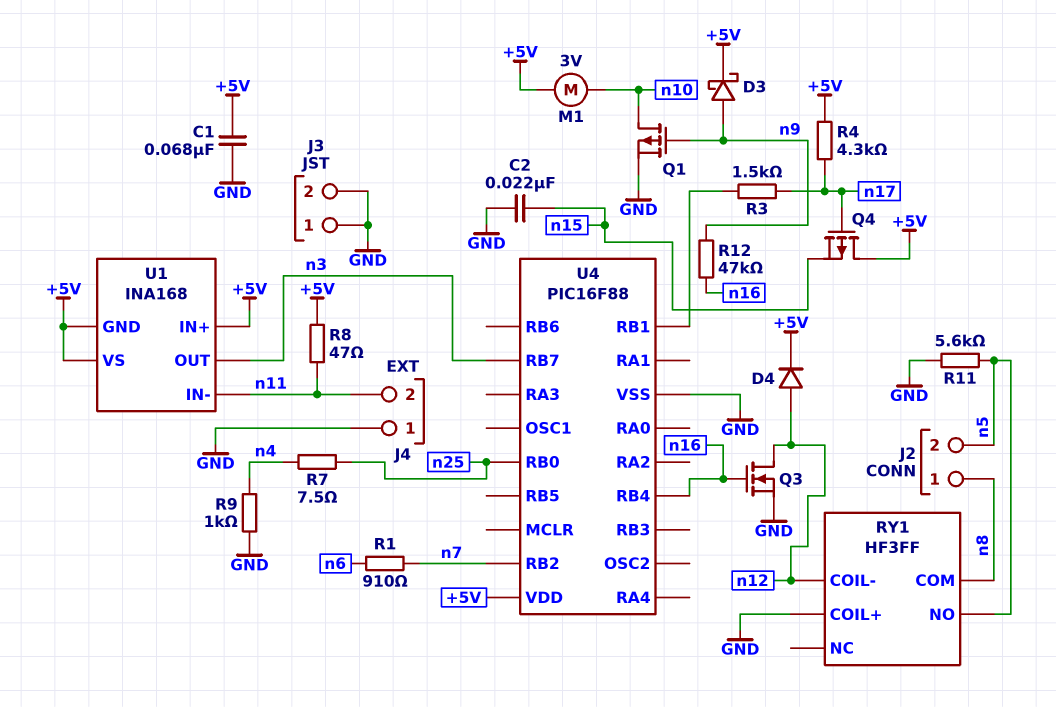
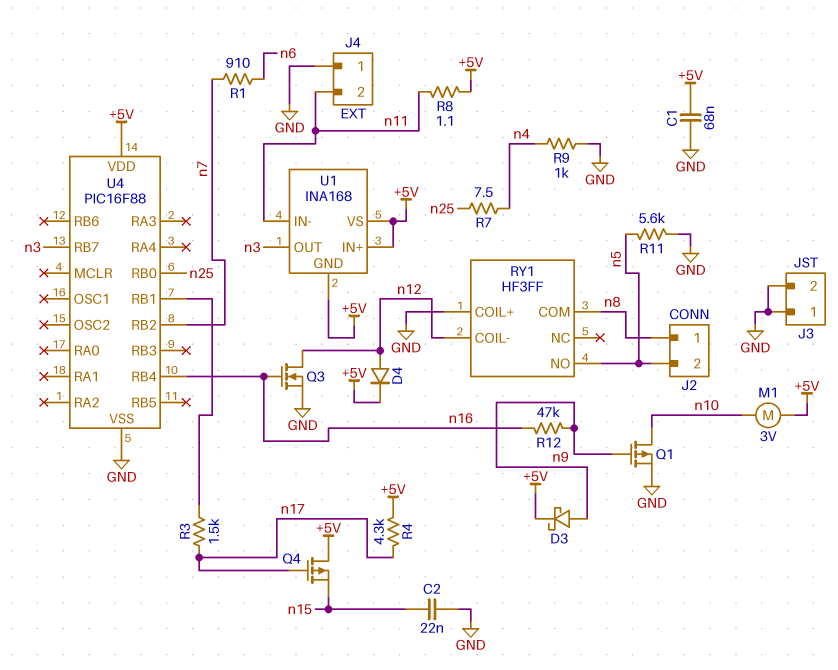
R8: 47 (+5V, n11) -> 1.1 (+5V, n11)

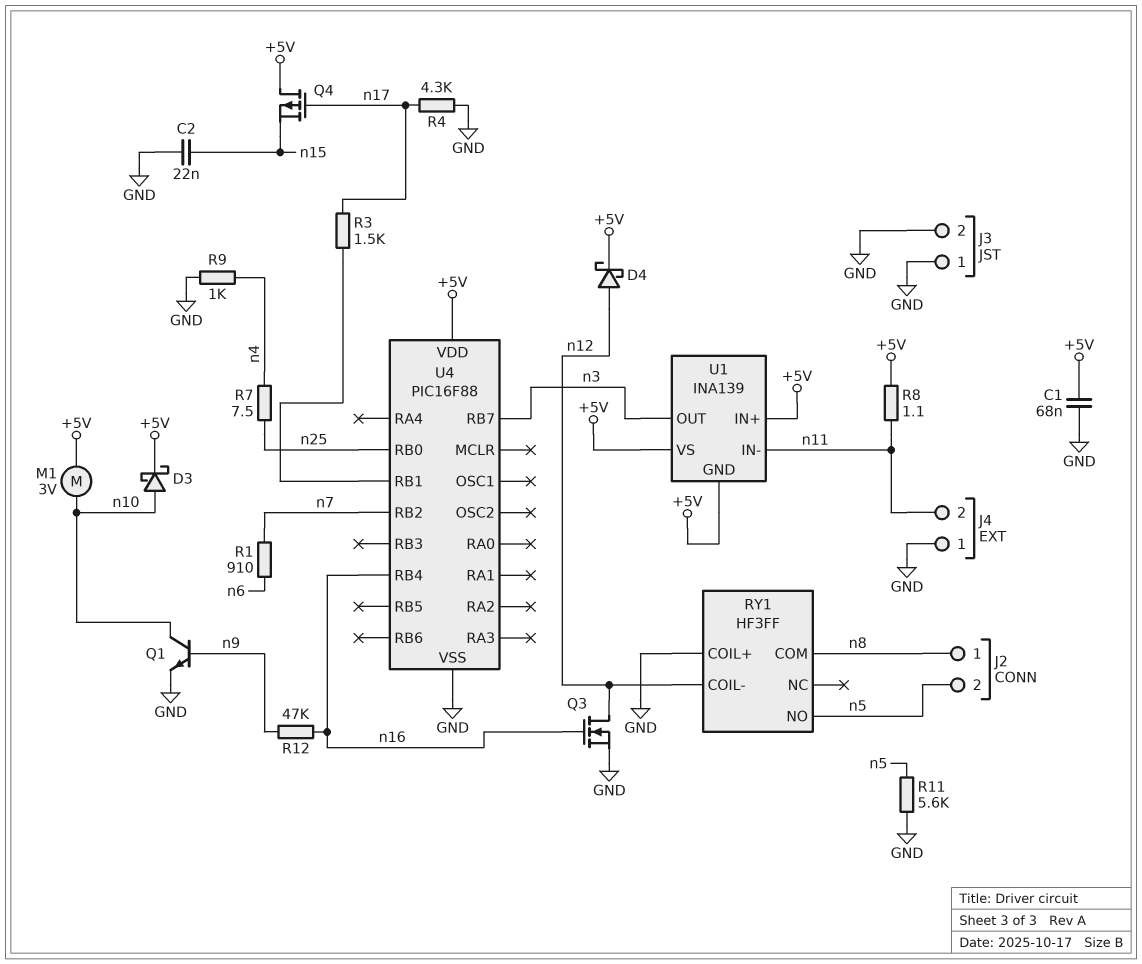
D3: schottky (A n9, K +5V) -> schottky (A n10, K +5V)
D4: diode (A n12, K +5V) -> schottky (A n12, K +5V)
Q1: PMOS (G n9, D n10, S GND) -> NPN (B n9, C n10, E GND)
R4: 4.3k (+5V, n17) -> 4.3k (GND, n17)
U1: INA168 -> INA139

